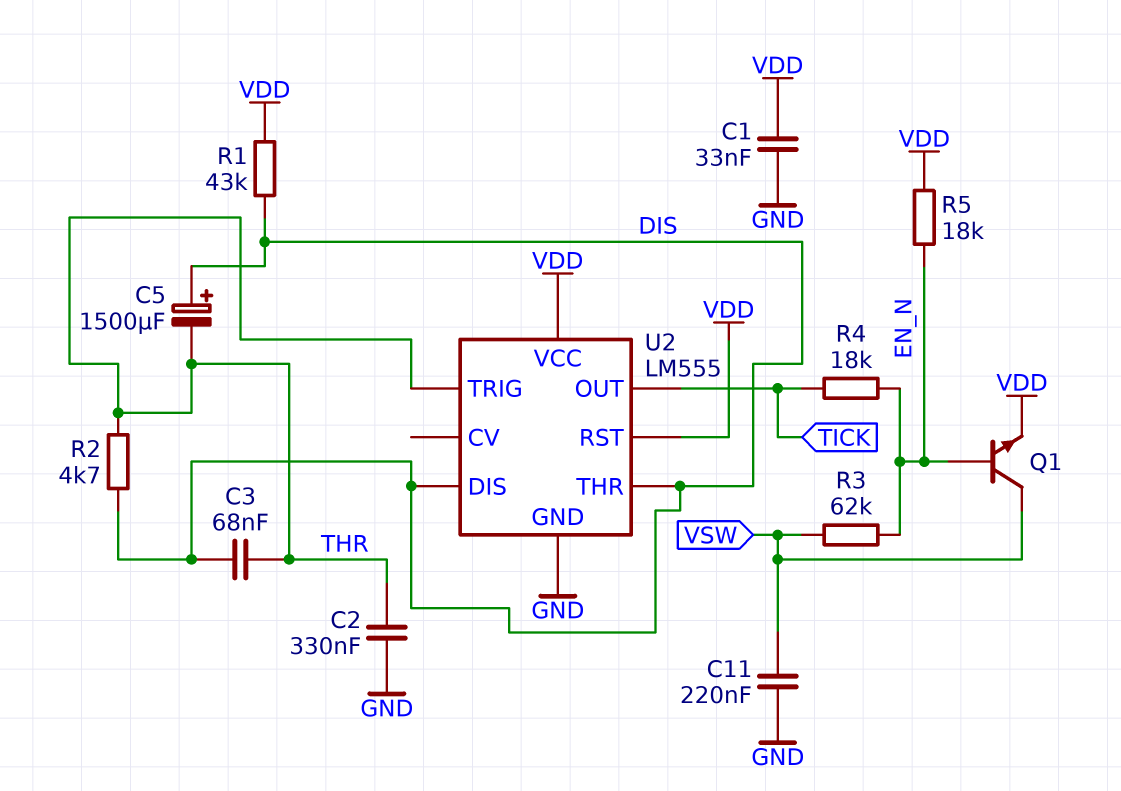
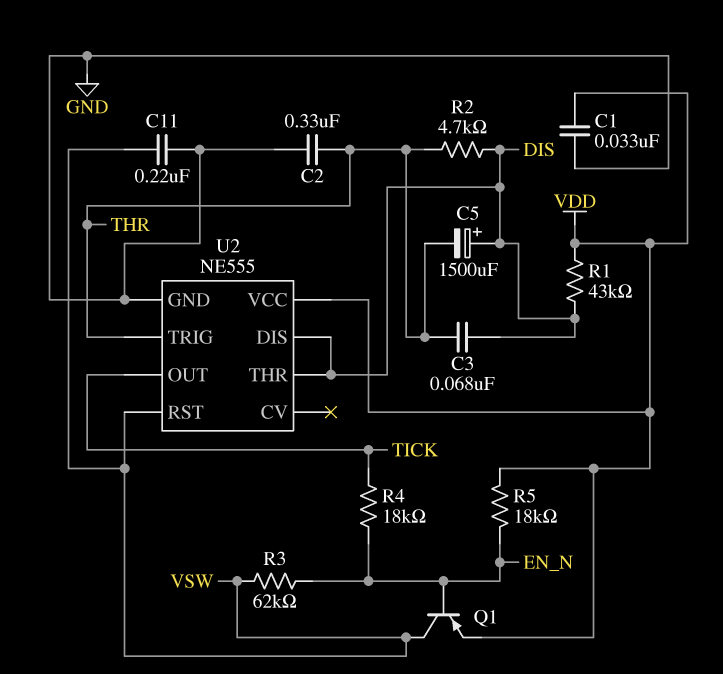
Q1: NPN (B EN_N, C VSW, E VDD) -> PNP (B EN_N, C VSW, E VDD)
U2: LM555 -> NE555
U2 pin RST: VDD -> VSW

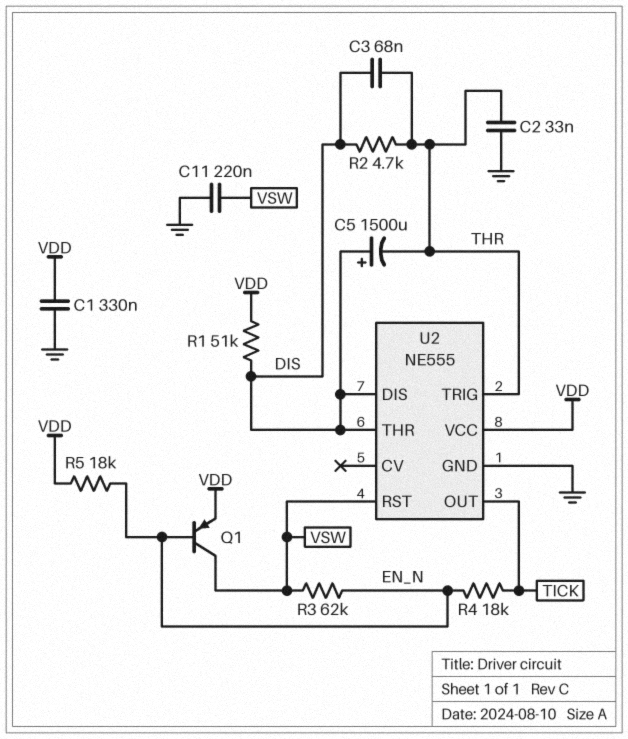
C1: 33nF (GND, VDD) -> 330nF (GND, VDD)
C2: 330nF (GND, THR) -> 33nF (GND, THR)
R1: 43k (DIS, VDD) -> 51k (DIS, VDD)

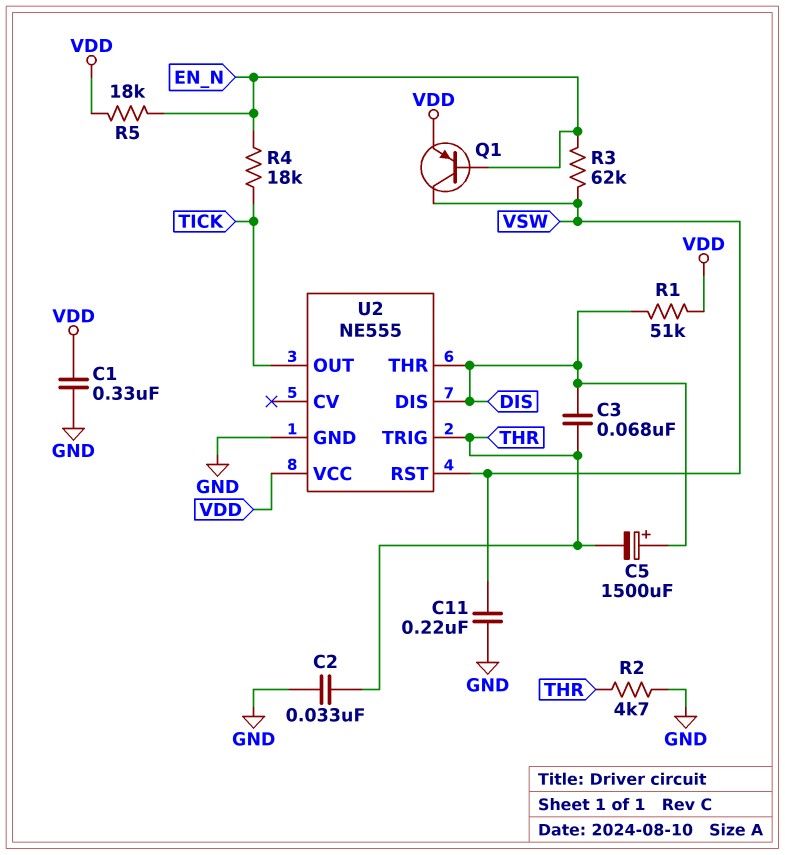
R2: 4.7k (DIS, THR) -> 4.7k (GND, THR)

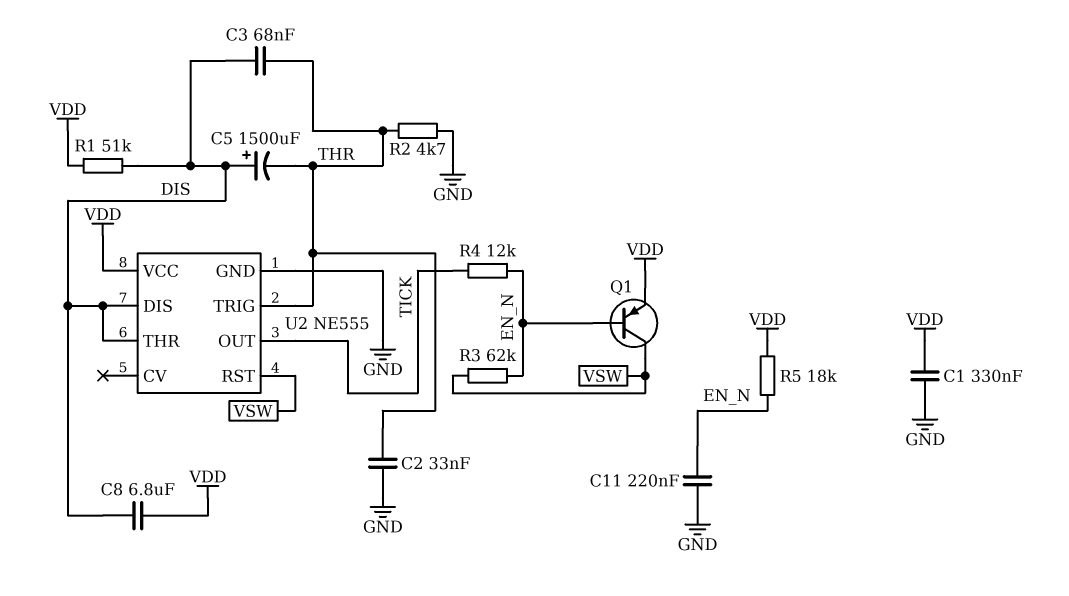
C8: none -> 6.8uF (DIS, VDD)
C11: 220nF (GND, VSW) -> 220nF (EN_N, GND)
R4: 18k (EN_N, TICK) -> 12k (EN_N, TICK)

